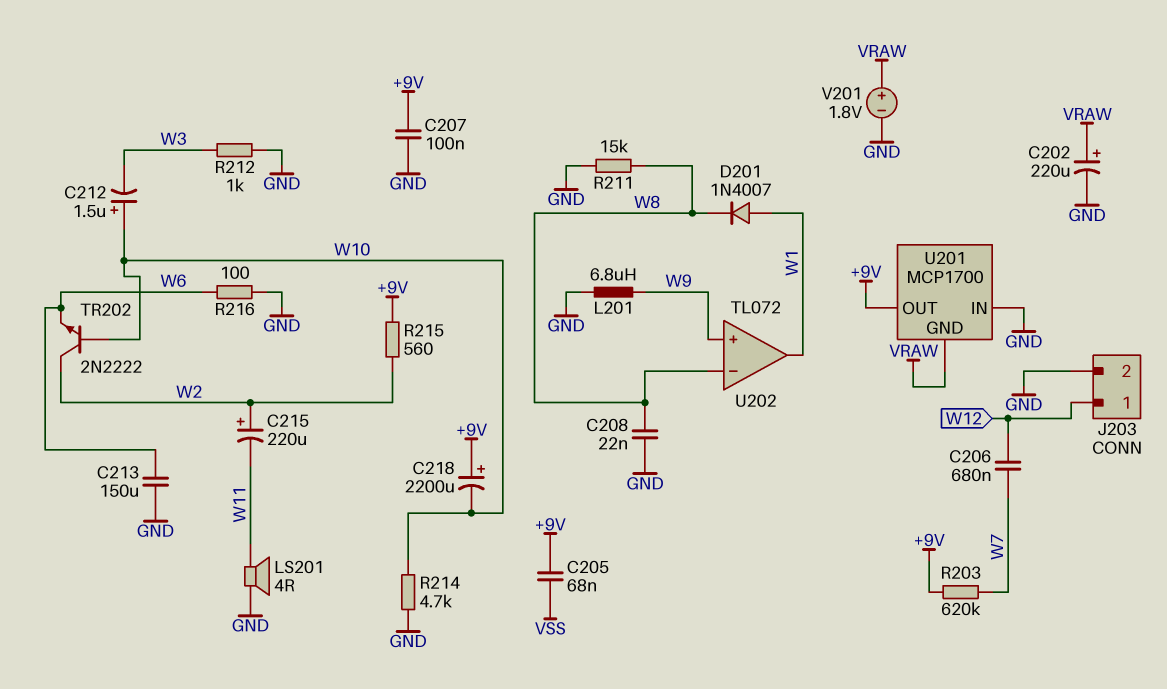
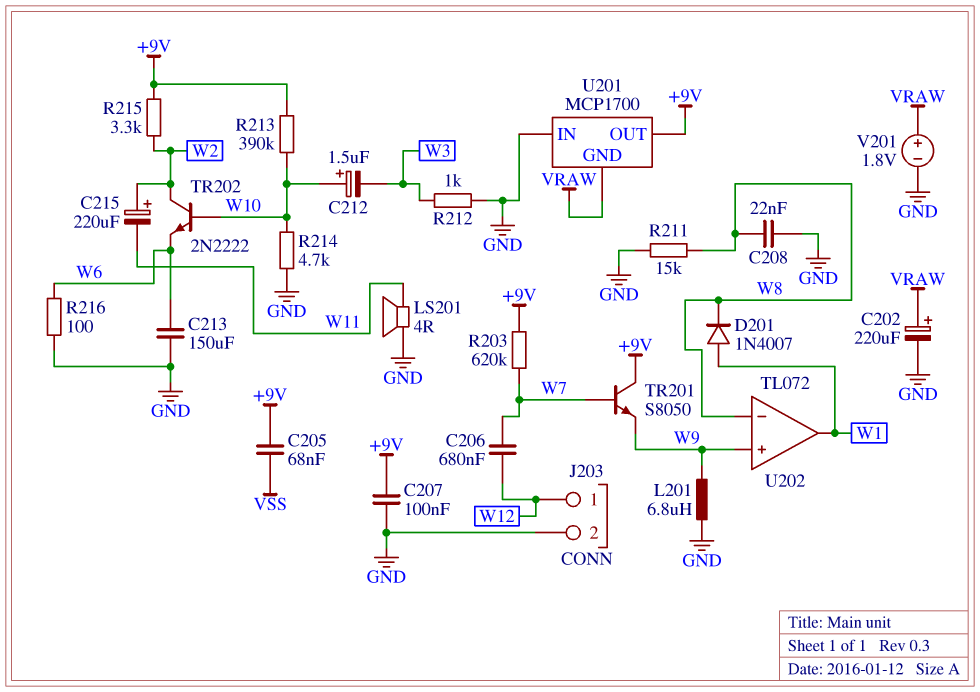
C218: 2200uF (plus +9V, minus W10) -> none
R213: none -> 390k (+9V, W10)
R215: 560 (+9V, W2) -> 3.3k (+9V, W2)
TR201: none -> NPN S8050 (B W7, C +9V, E W9)

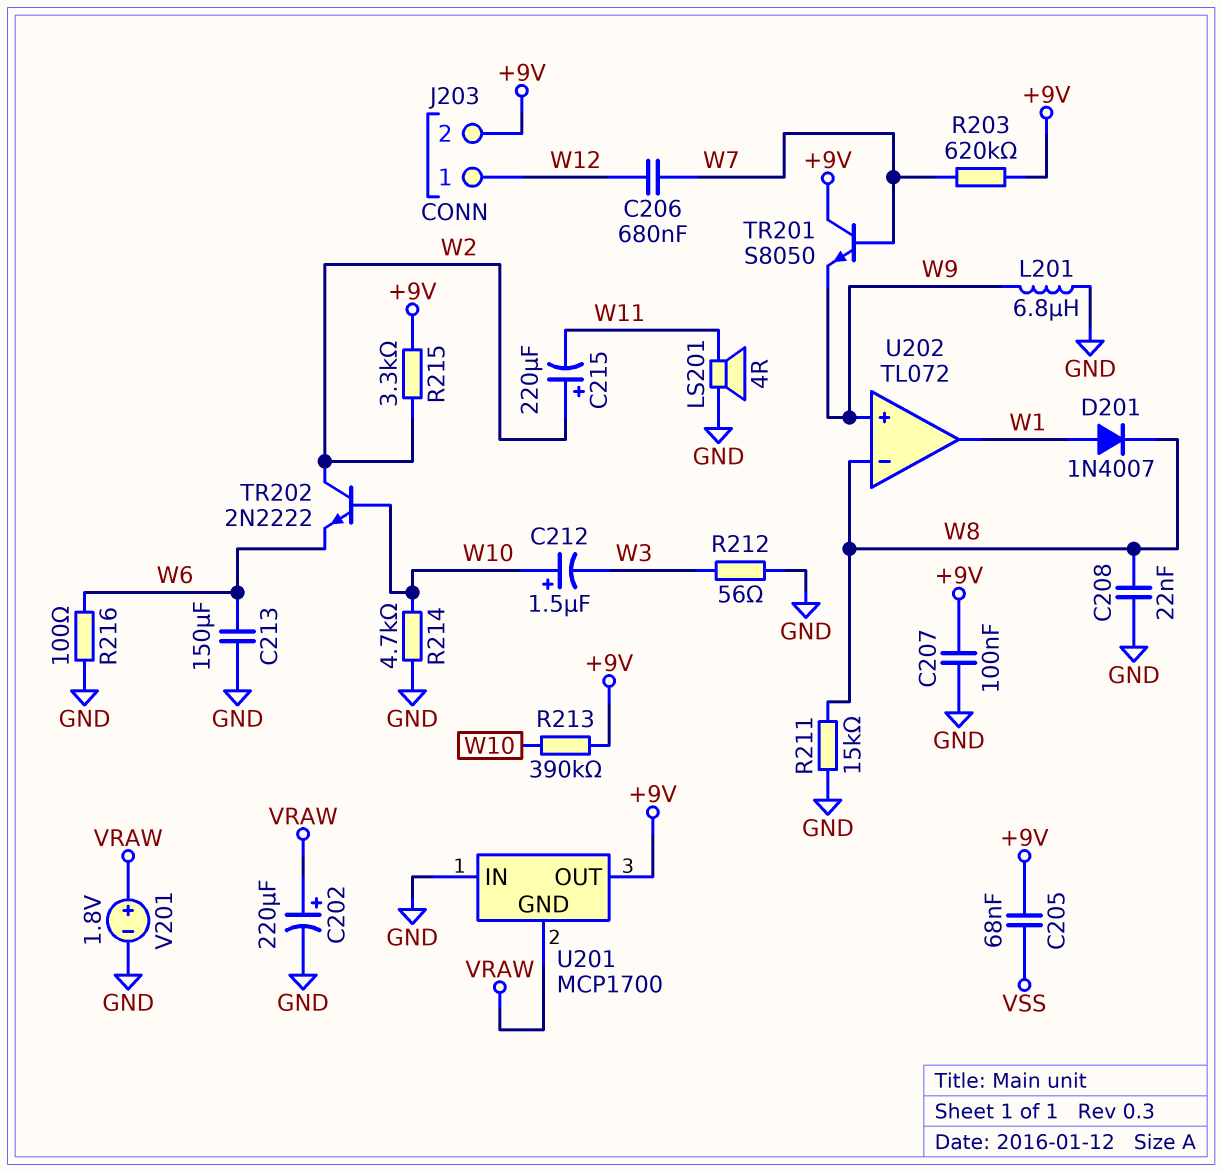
J203 pin 2: GND -> +9V
R212: 1k (GND, W3) -> 56 (GND, W3)

